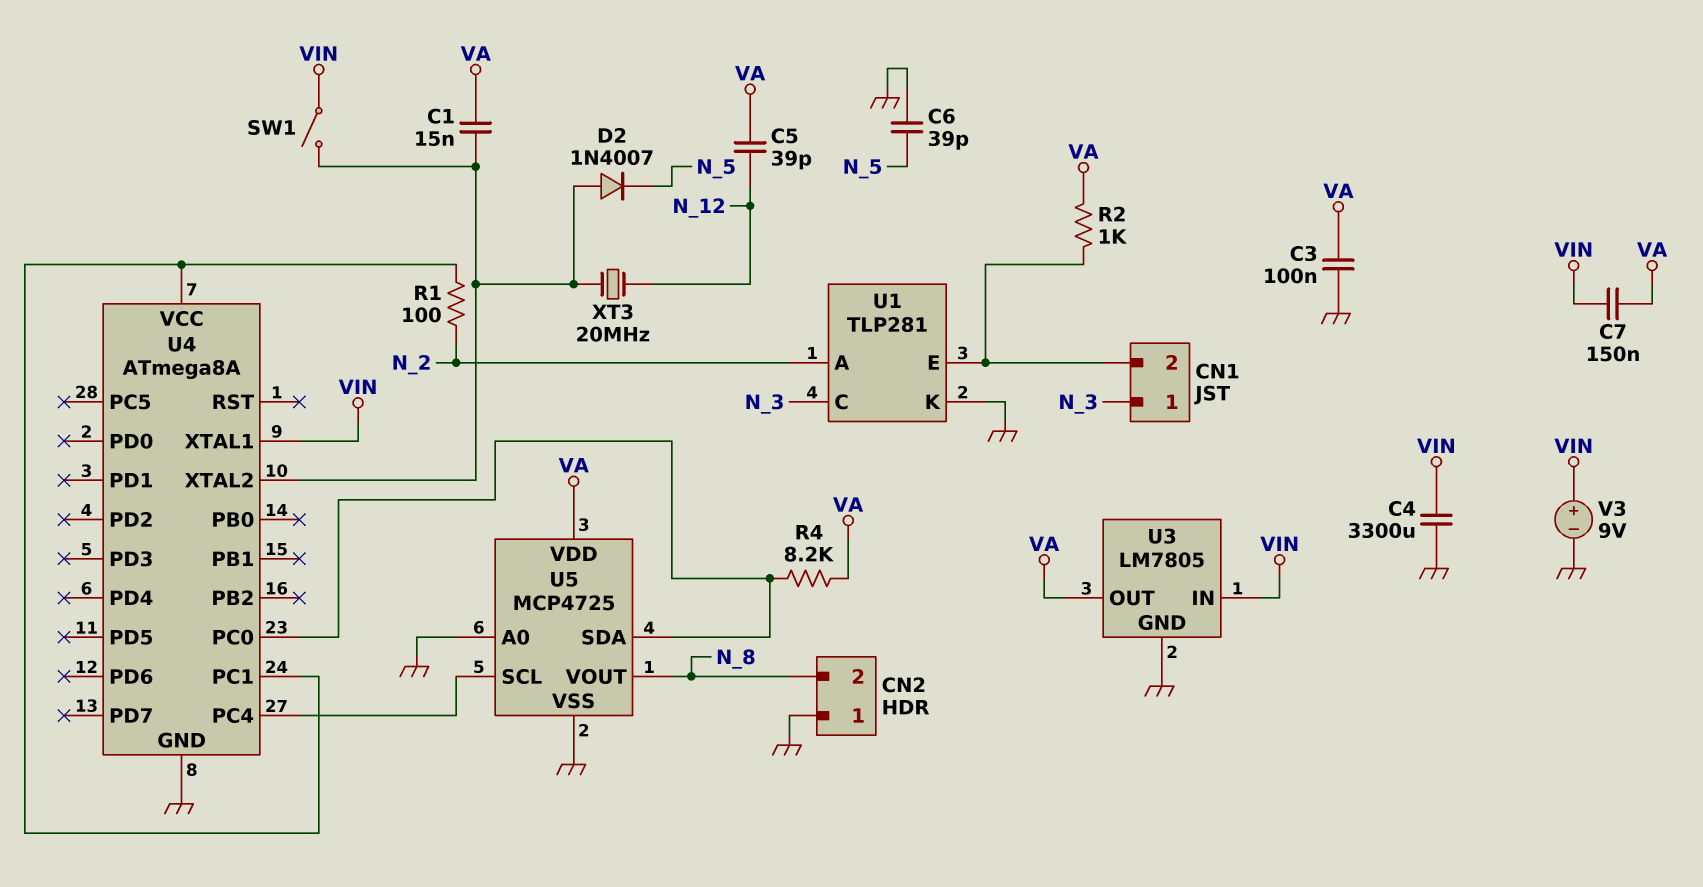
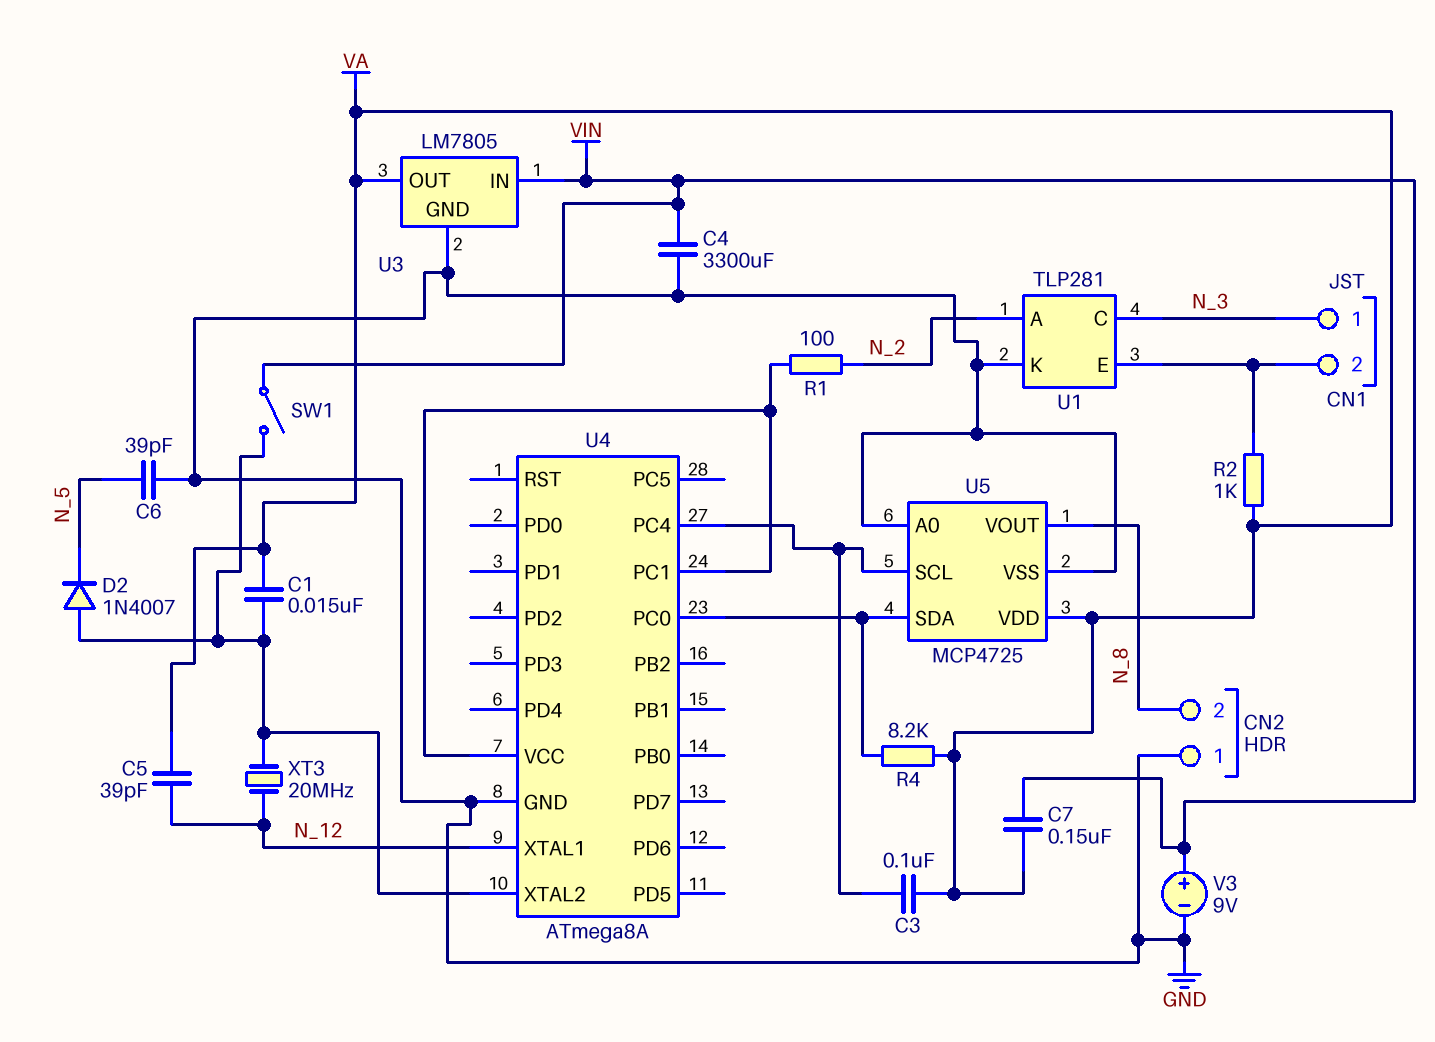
C3: 100nF (GND, VA) -> 100nF (U4/PC4, VA)
U4 pin XTAL1: VIN -> N_12

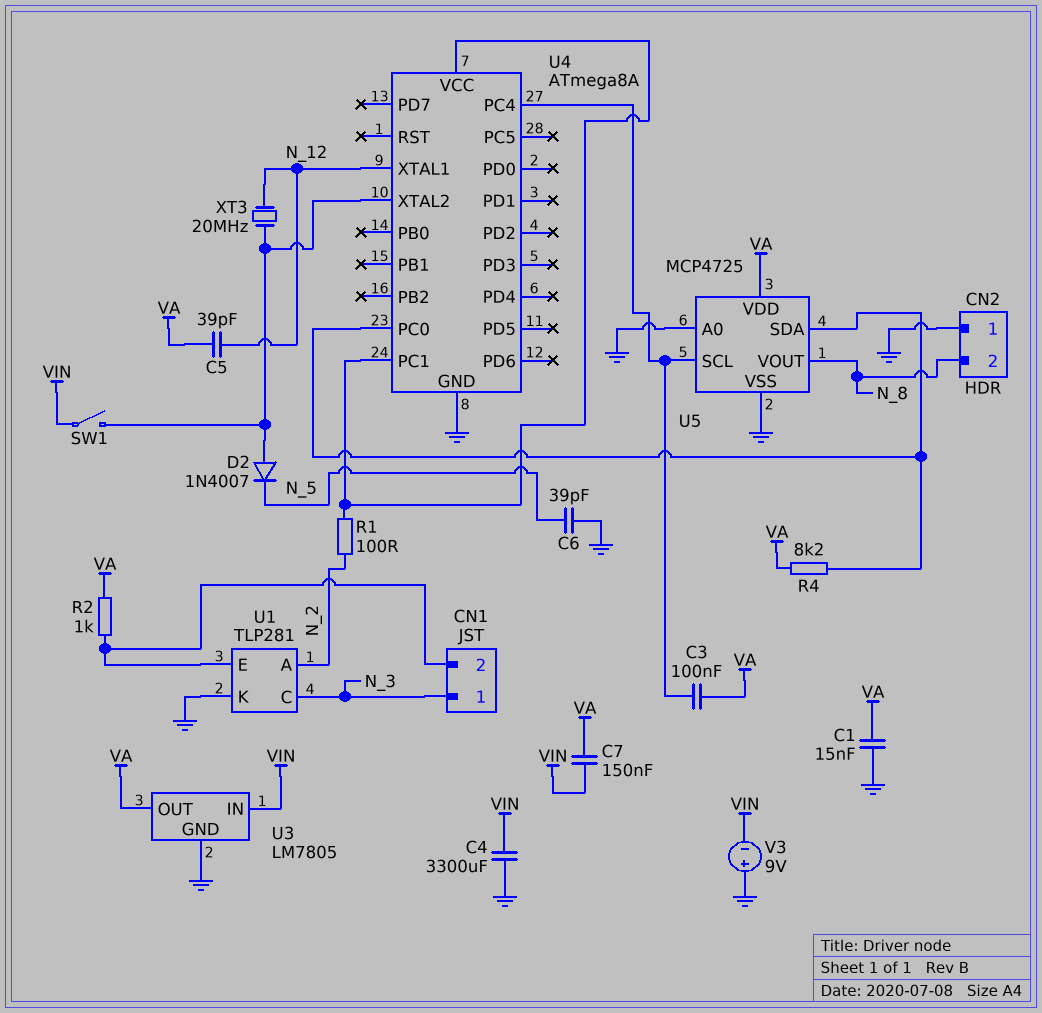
C1: 15nF (U4/XTAL2, VA) -> 15nF (GND, VA)
V3: 9V (plus VIN, minus GND) -> 9V (plus GND, minus VIN)

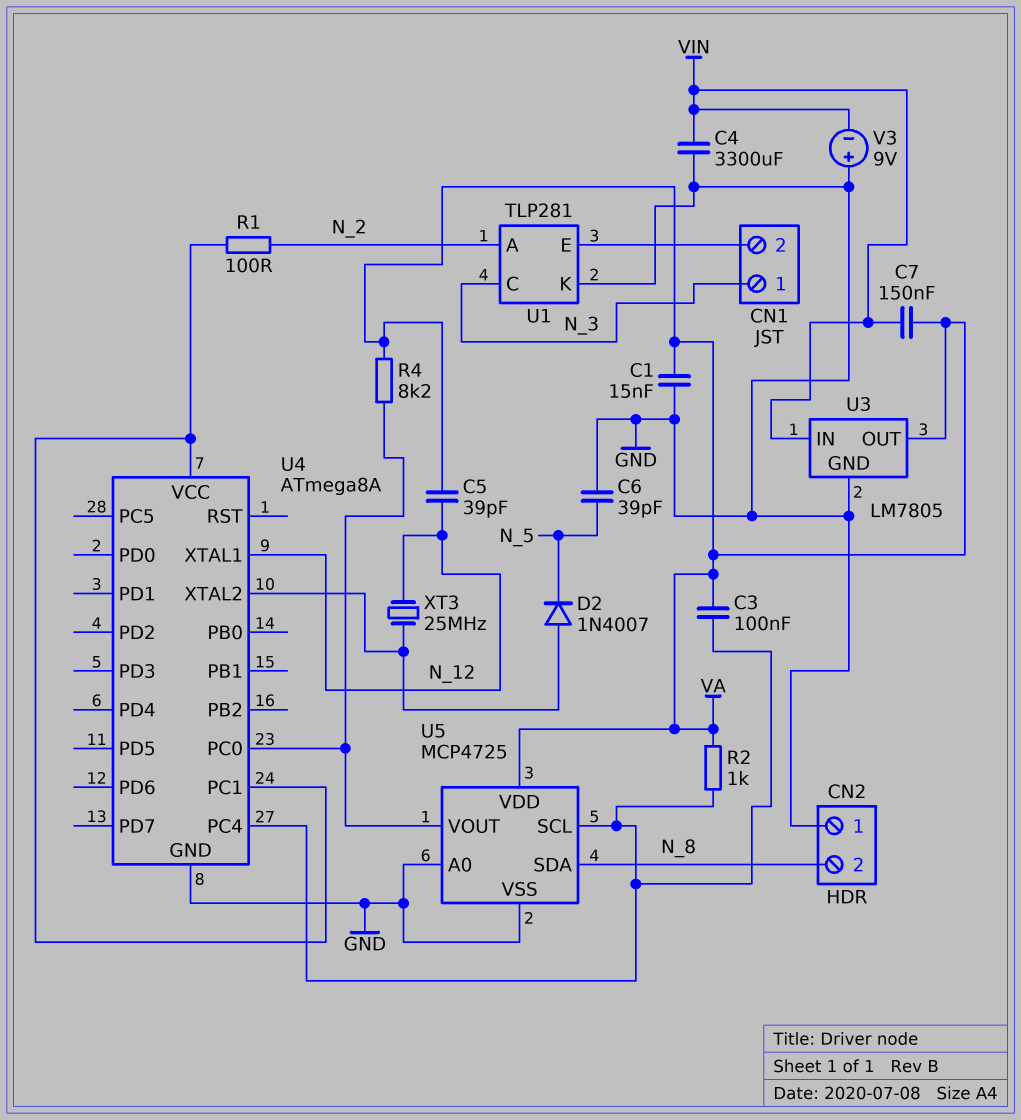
R2: 1k (CN1/2, VA) -> 1k (U4/PC4, VA)
SW1: switch (U4/XTAL2, VIN) -> none
U5 pin SDA: U4/PC0 -> N_8
U5 pin VOUT: N_8 -> U4/PC0
XT3: 20MHz (N_12, U4/XTAL2) -> 25MHz (N_12, U4/XTAL2)

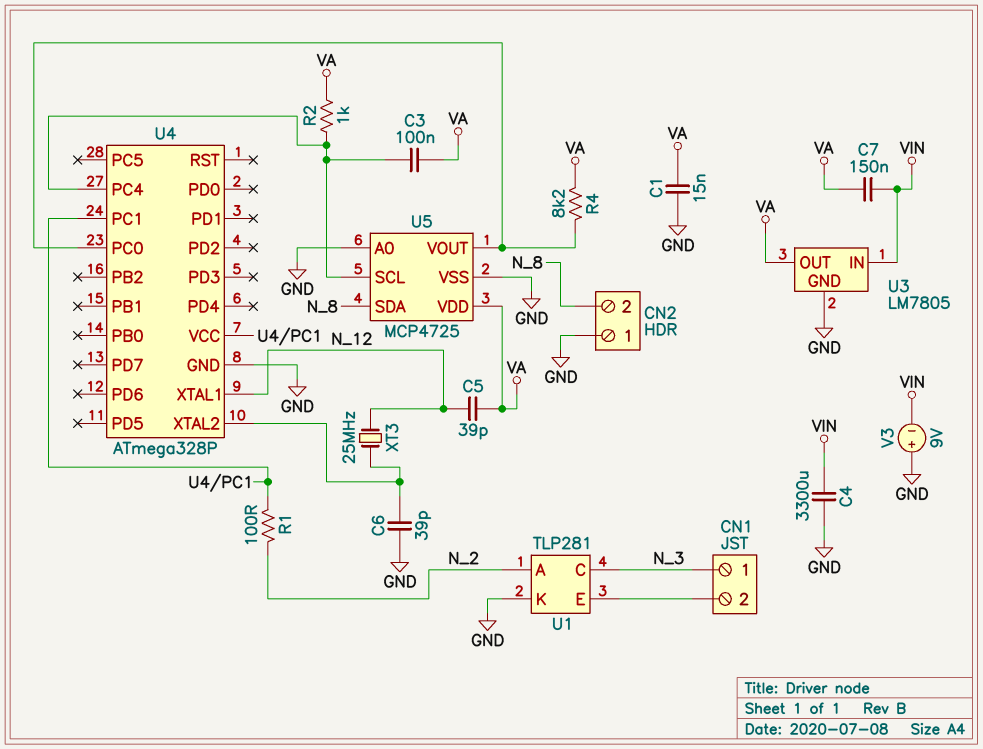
C6: 39pF (GND, N_5) -> 39pF (GND, U4/XTAL2)
D2: diode 1N4007 (A U4/XTAL2, K N_5) -> none
U4: ATmega8A -> ATmega328P

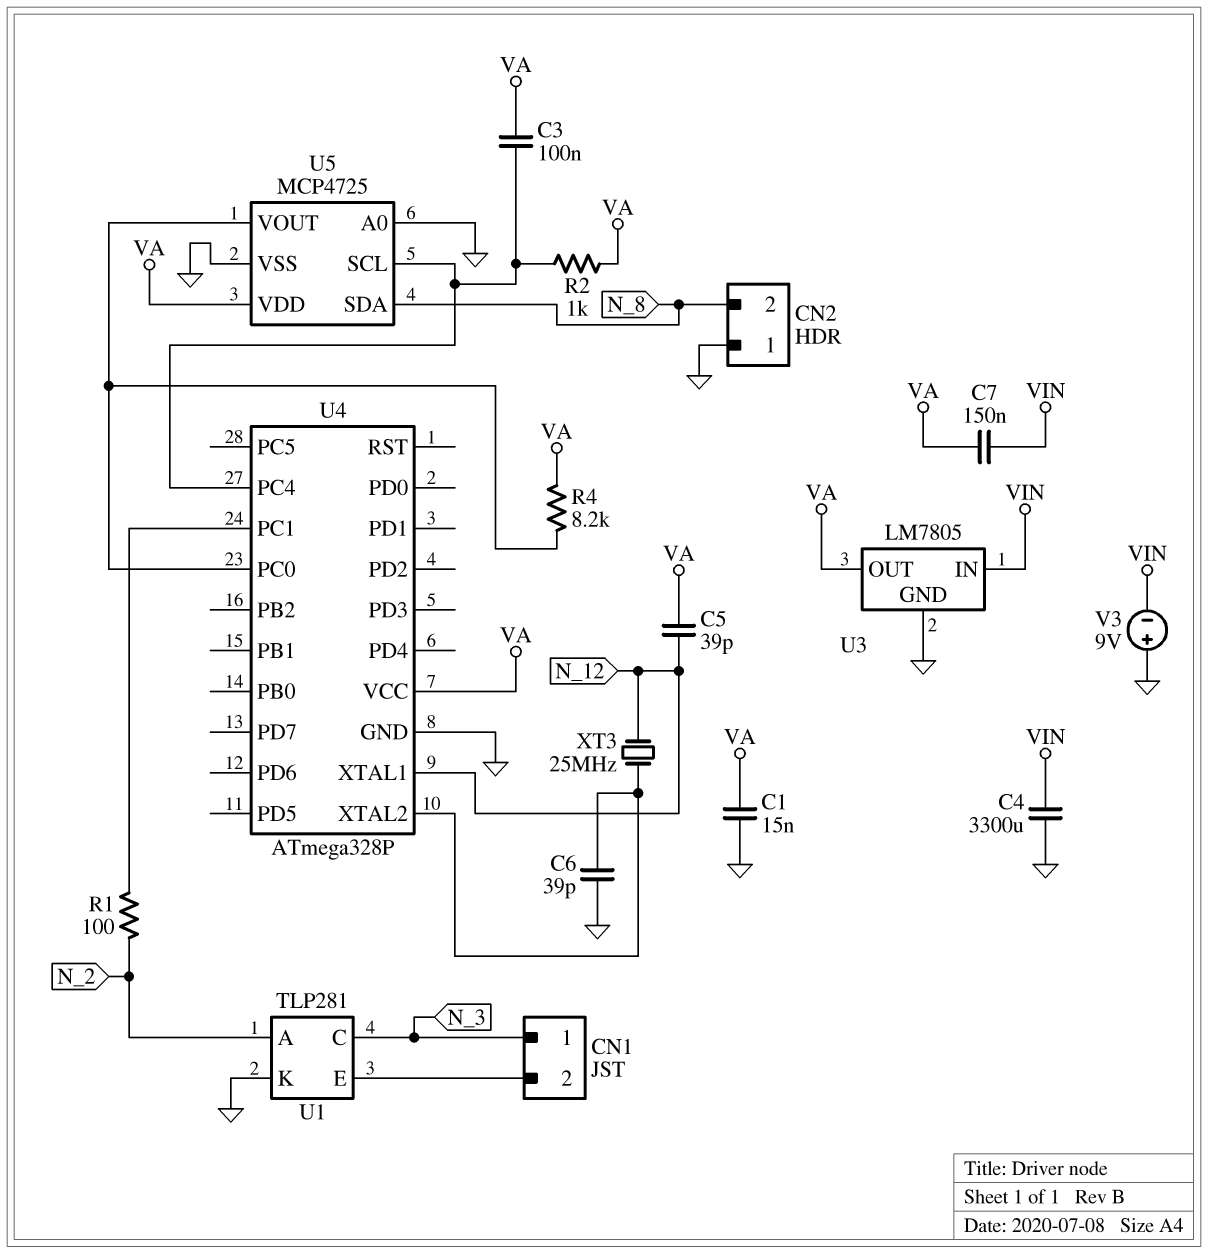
U4 pin VCC: U4/PC1 -> VA

